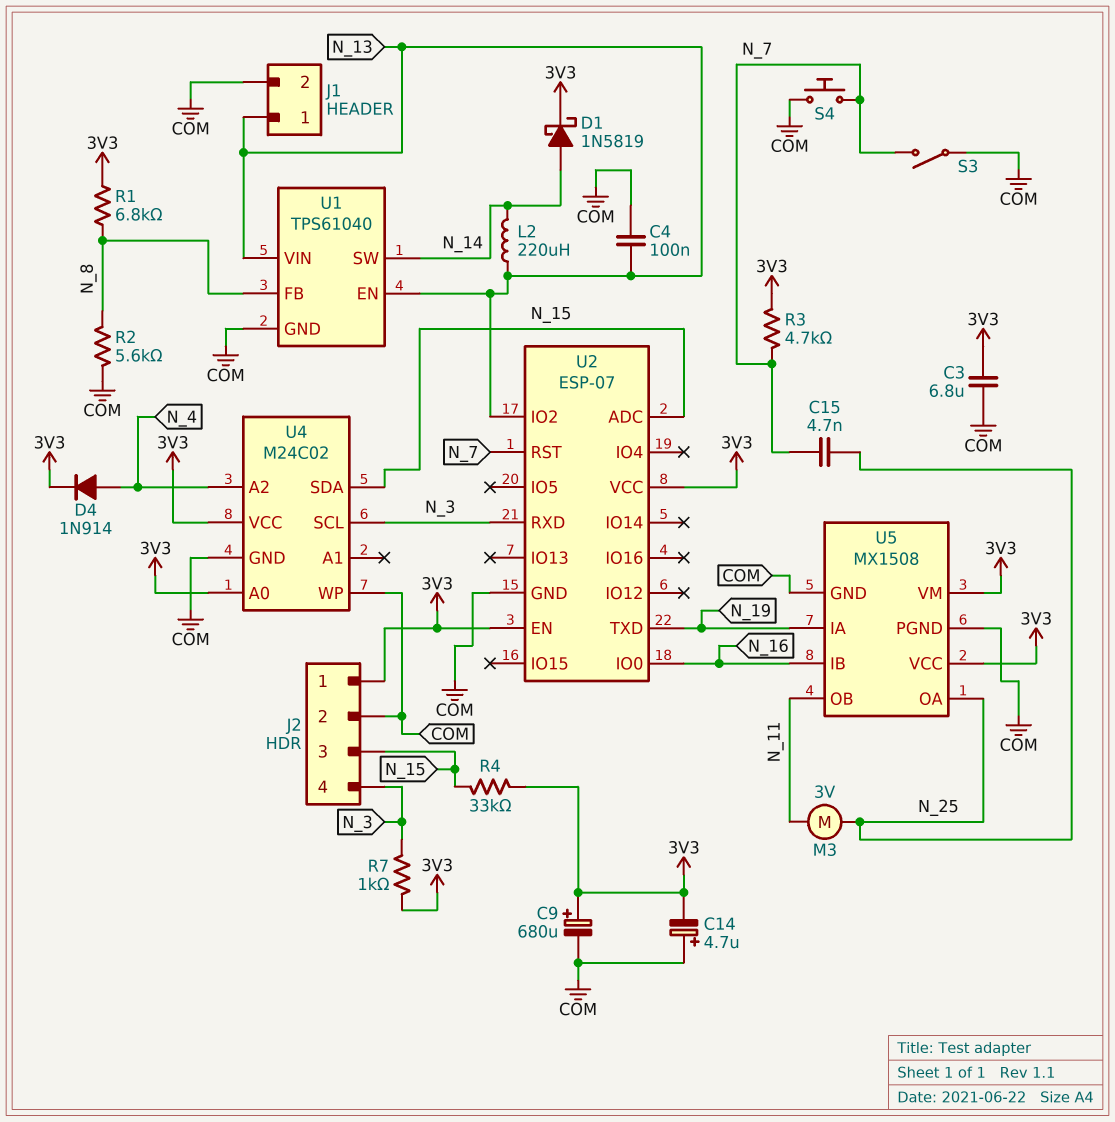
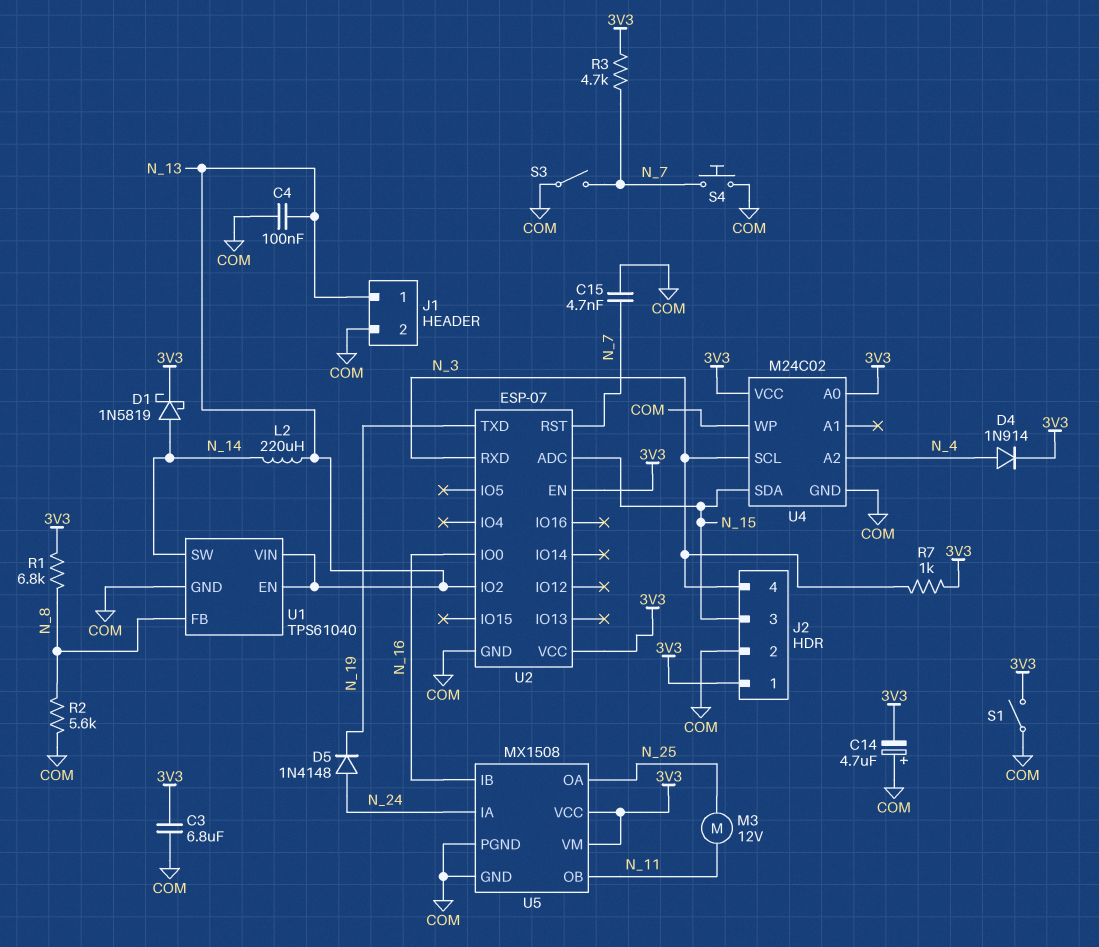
C9: 680uF (plus 3V3, minus COM) -> none
C15: 4.7nF (N_7, N_25) -> 4.7nF (COM, N_7)
D5: none -> diode 1N4148 (A N_24, K N_19)
M3: motor 3V (N_11, N_25) -> motor 12V (N_11, N_25)
R4: 33k (3V3, N_15) -> none
S1: none -> switch (3V3, COM)
U5 pin IA: N_19 -> N_24

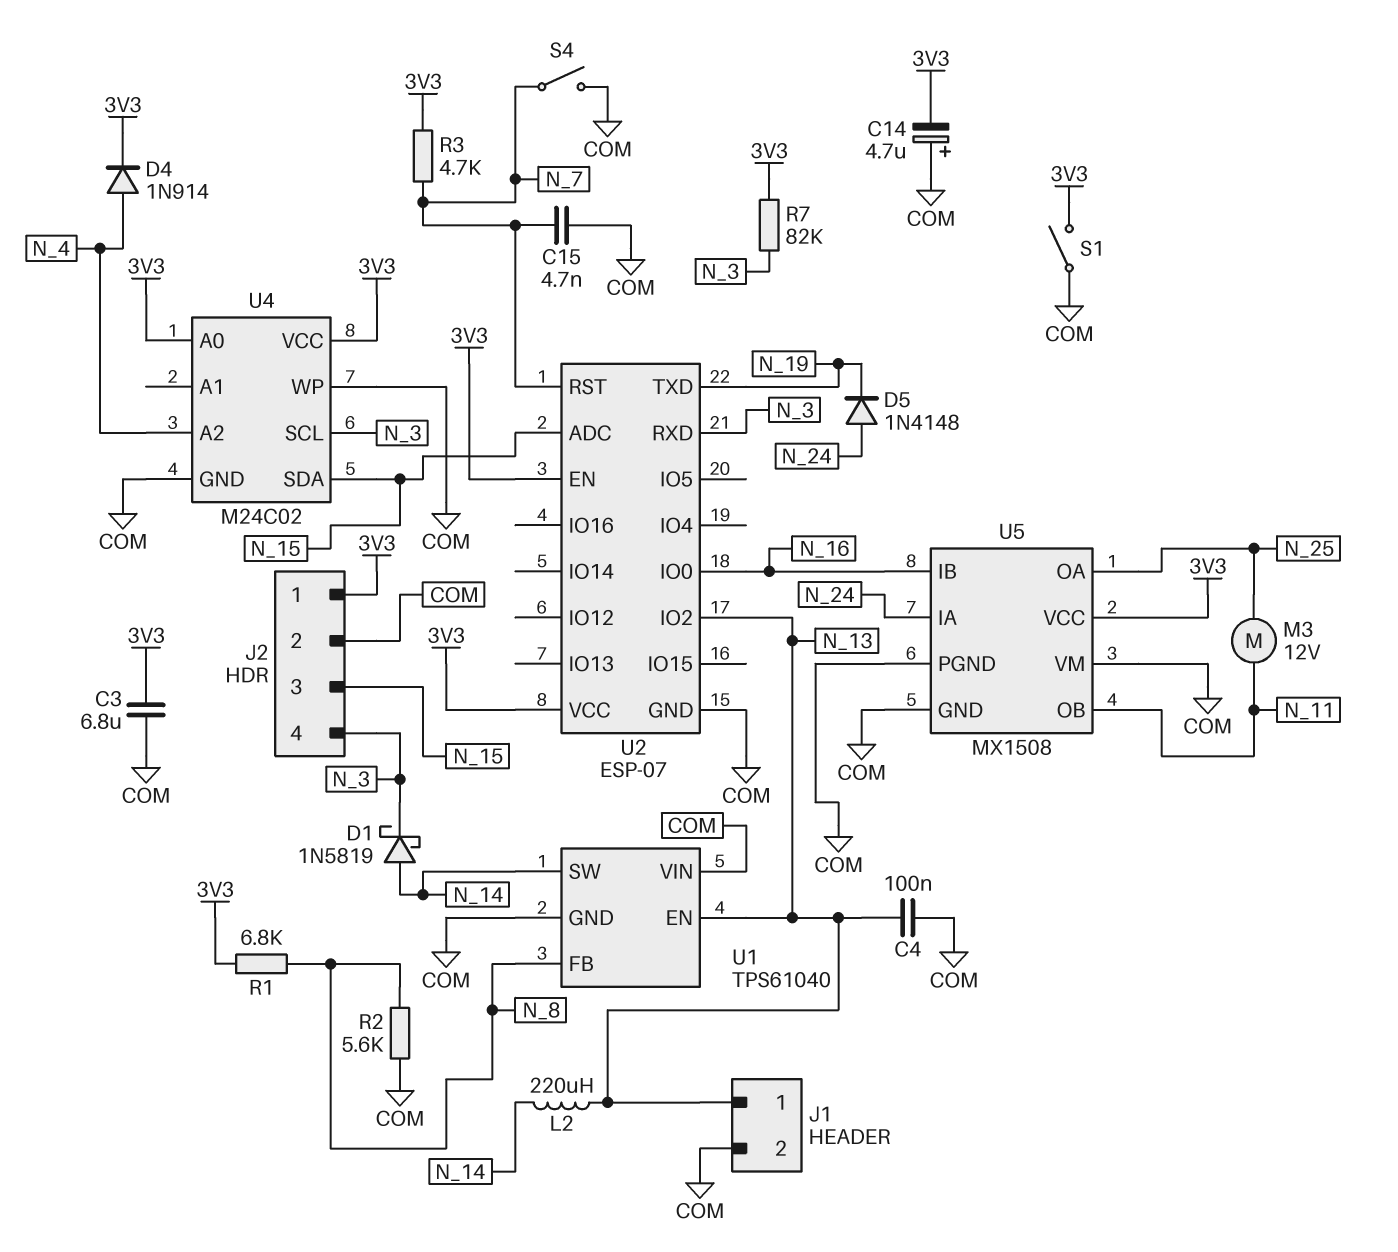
D1: schottky 1N5819 (A N_14, K 3V3) -> schottky 1N5819 (A N_14, K N_3)
R7: 1k (3V3, N_3) -> 82k (3V3, N_3)
S3: switch (COM, N_7) -> none
S4: button (COM, N_7) -> switch (COM, N_7)
U1 pin VIN: N_13 -> COM
U5 pin VM: 3V3 -> COM

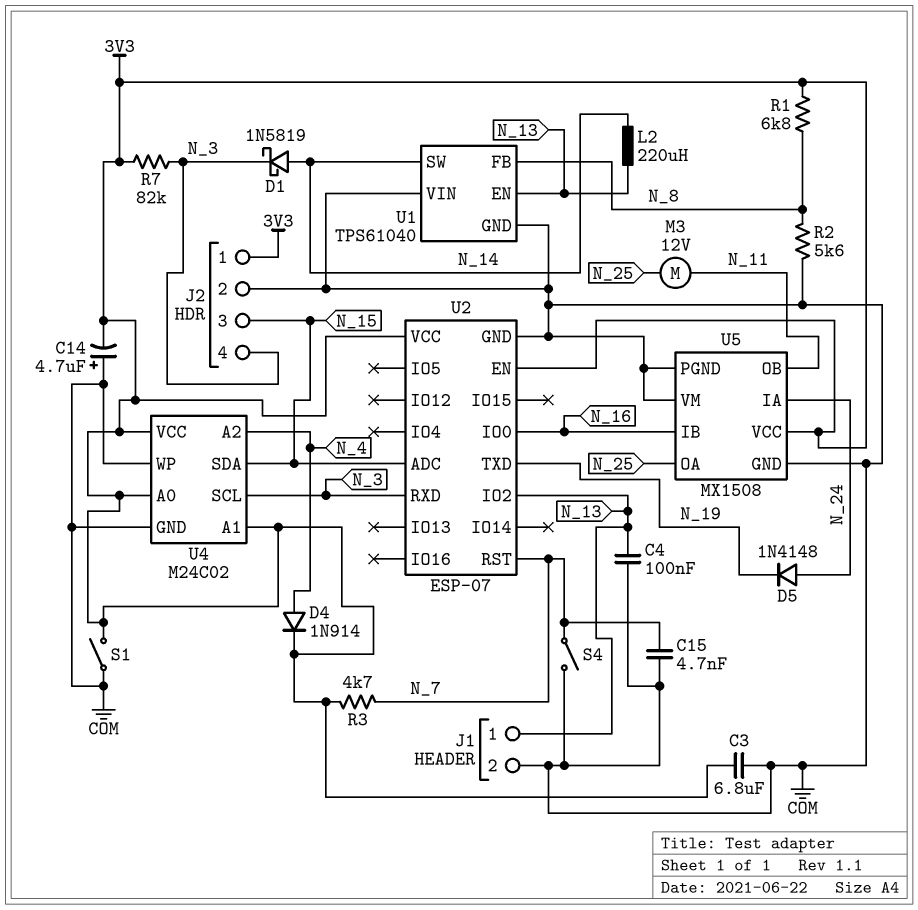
U4 pin A1: none -> 3V3

